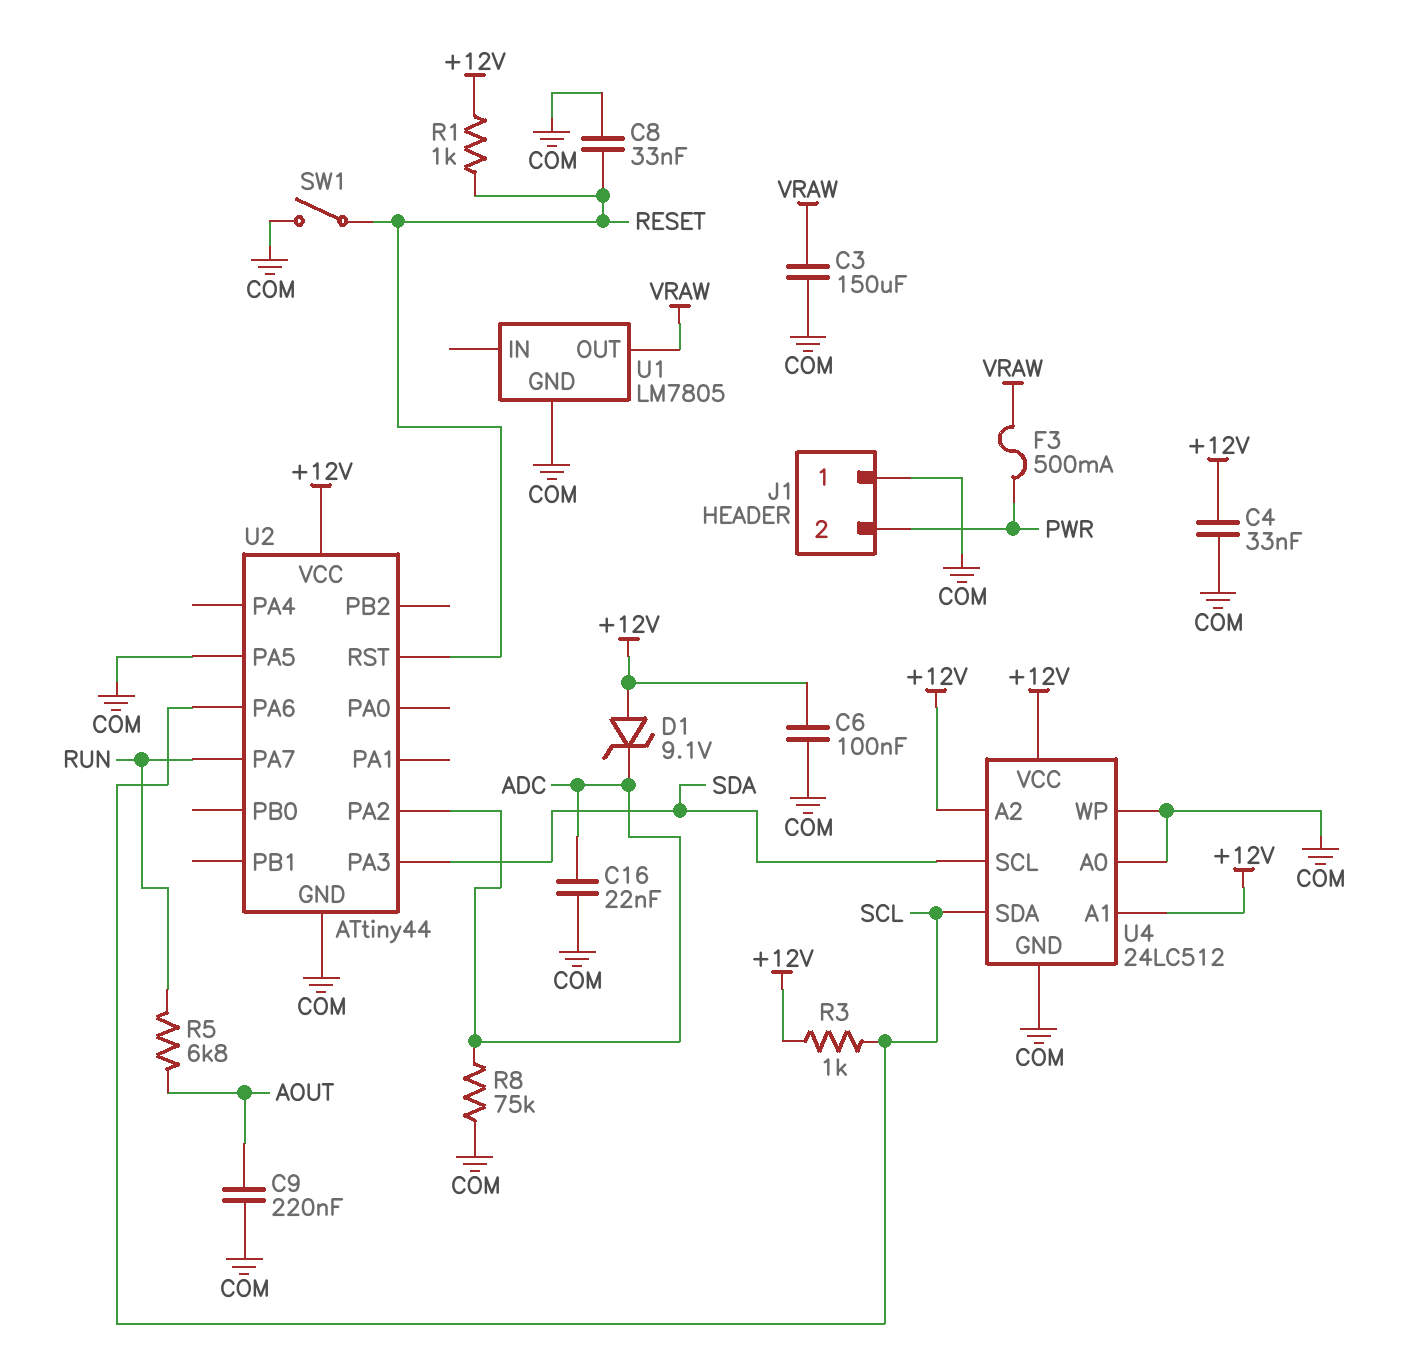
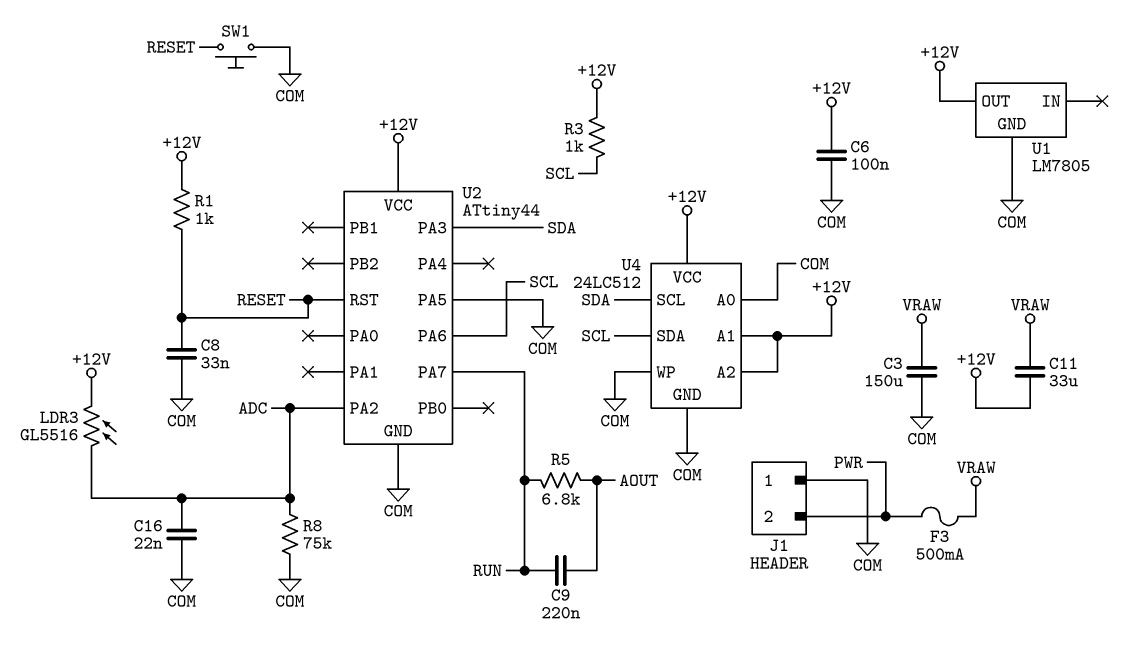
C4: 33nF (+12V, COM) -> none
C9: 220nF (AOUT, COM) -> 220nF (AOUT, RUN)
C11: none -> 33uF (+12V, VRAW)
D1: zener 9.1V (A +12V, K ADC) -> none
LDR3: none -> GL5516 (+12V, ADC)
SW1: switch (COM, RESET) -> button (COM, RESET)
U1 pin OUT: VRAW -> +12V

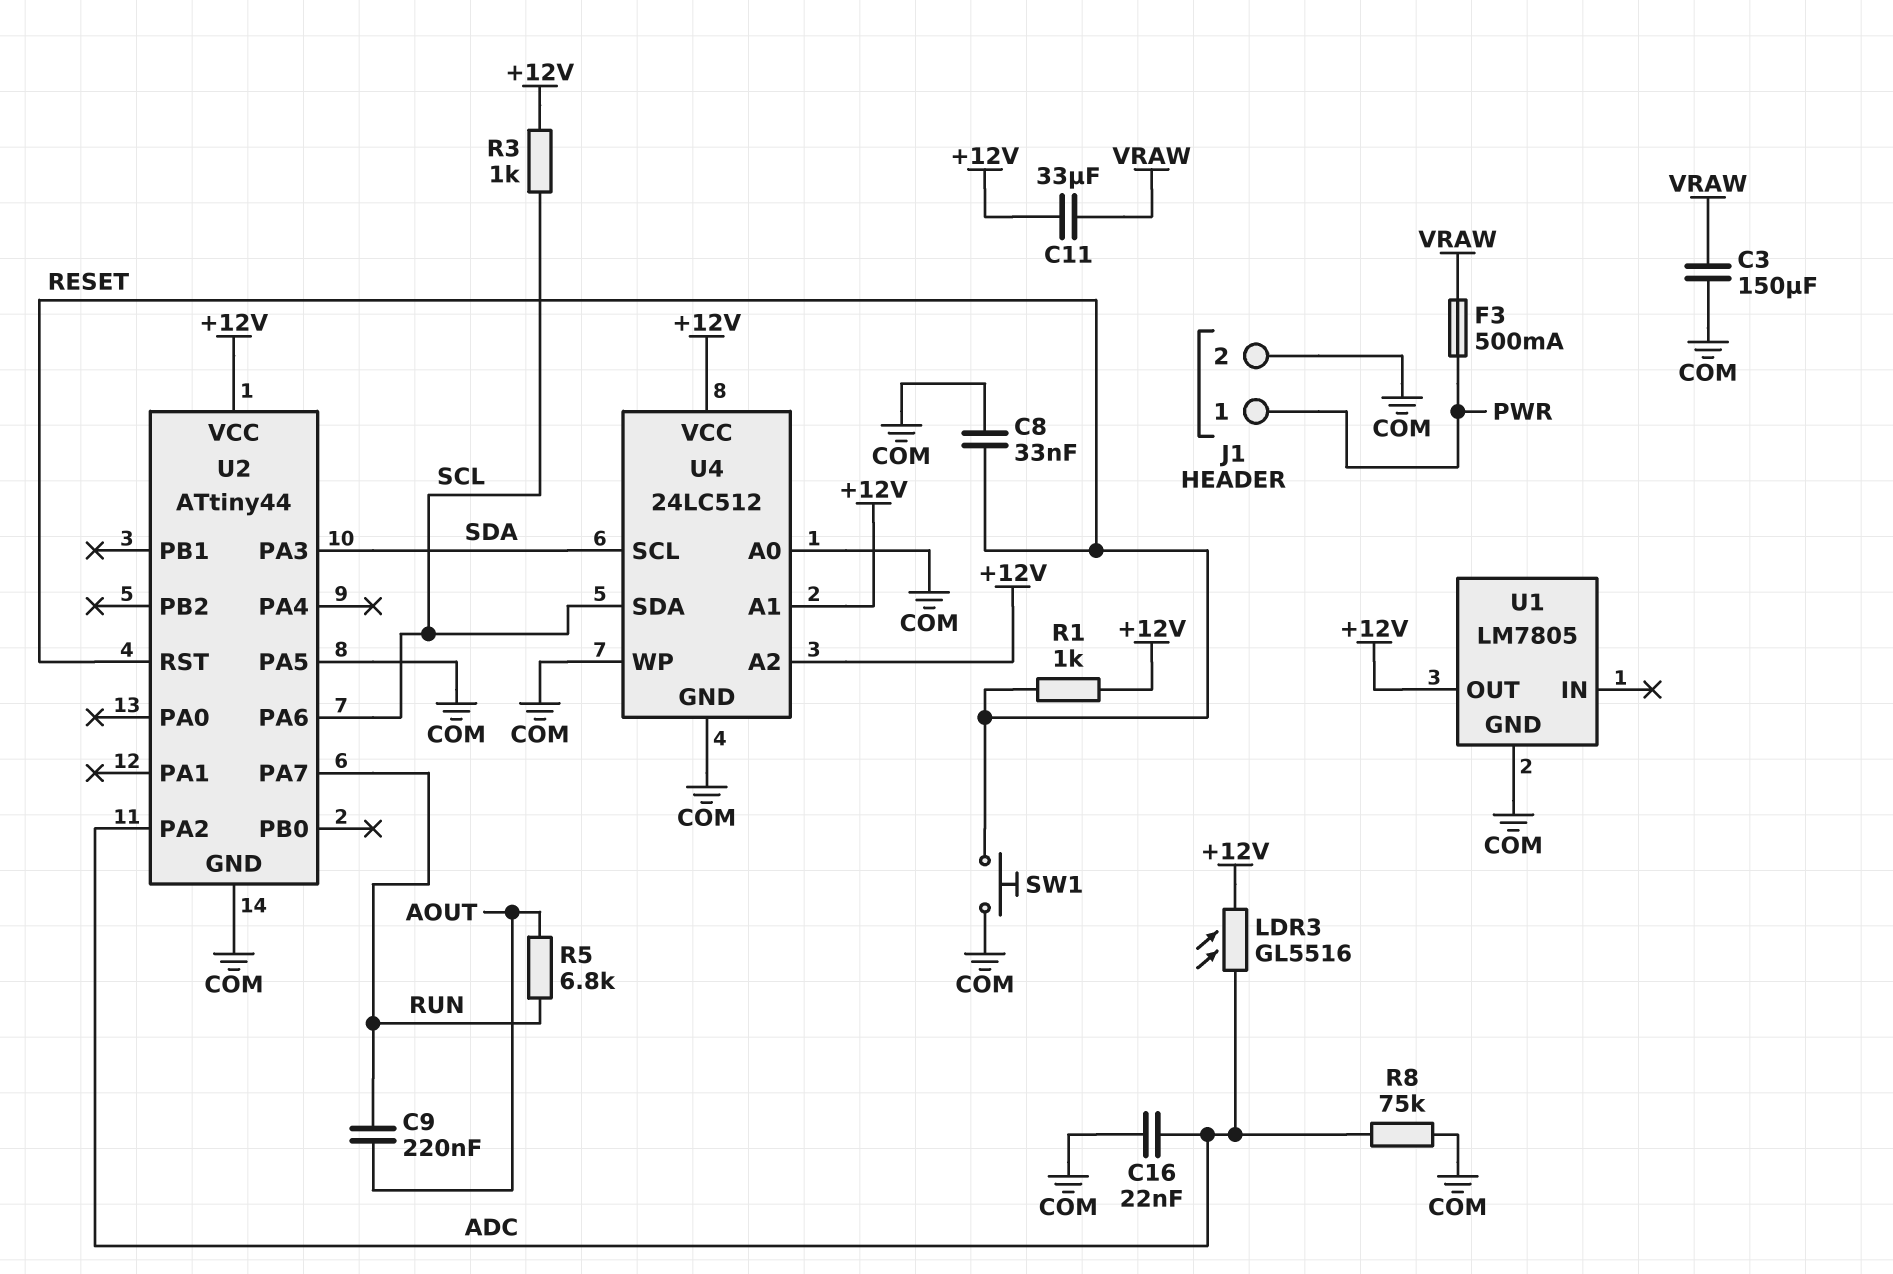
C6: 100nF (+12V, COM) -> none
J1 pin 1: COM -> PWR
J1 pin 2: PWR -> COM

